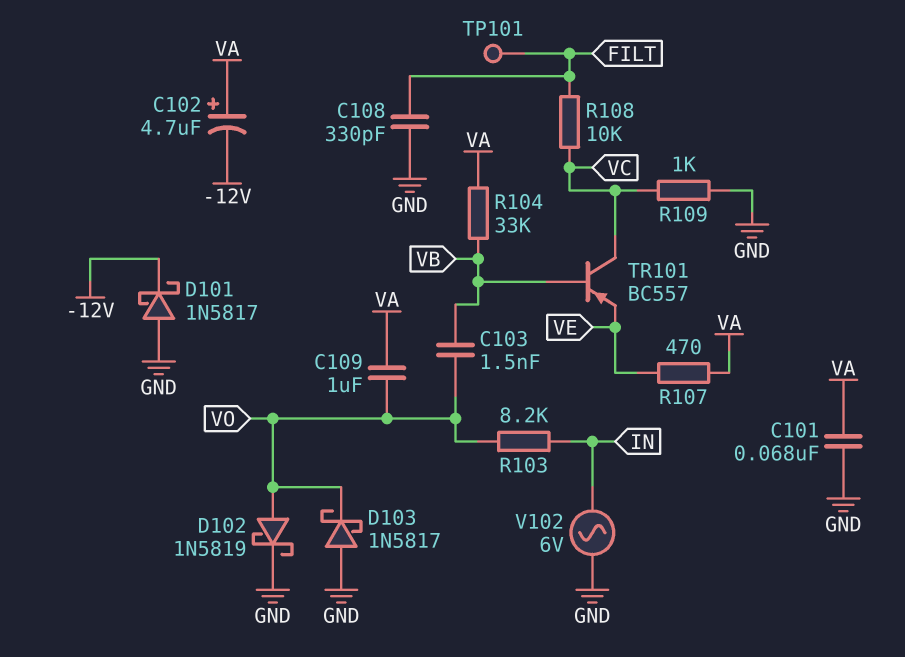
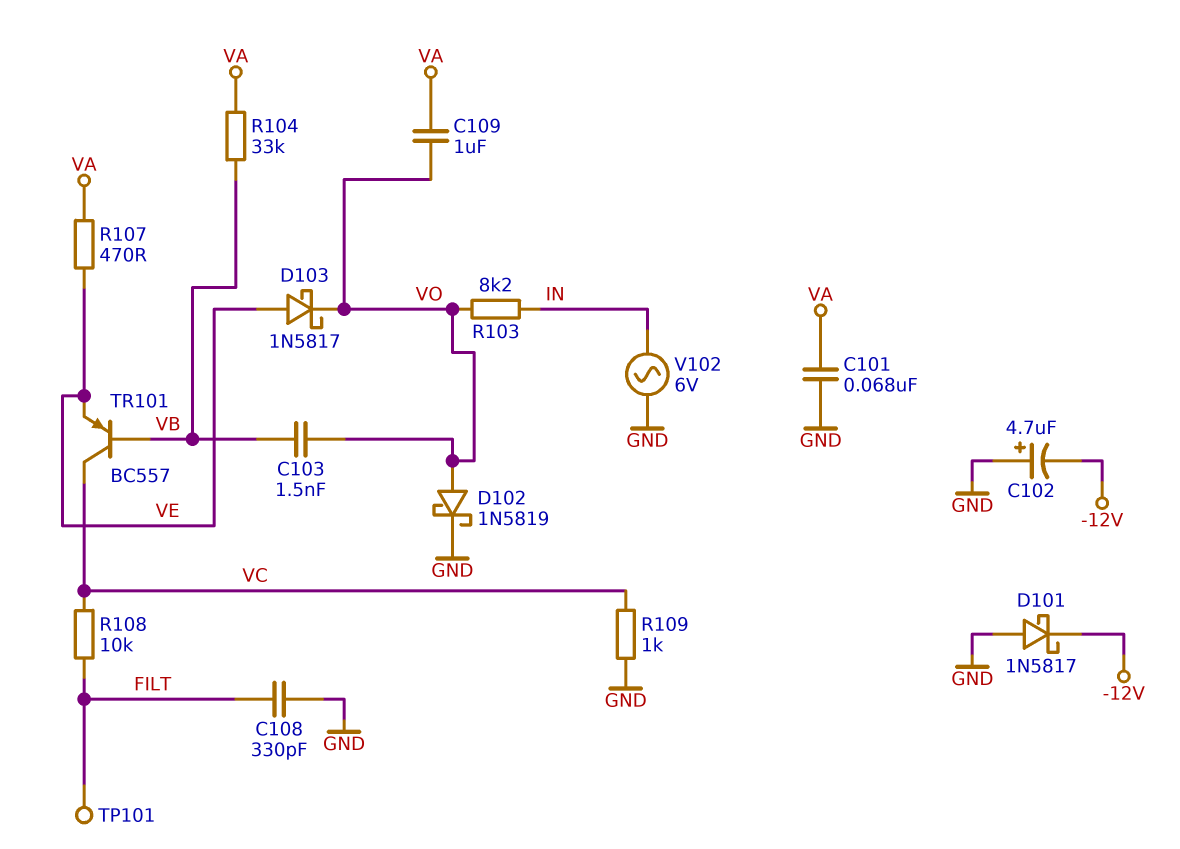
C102: 4.7uF (plus VA, minus -12V) -> 4.7uF (plus GND, minus -12V)
D103: schottky 1N5817 (A GND, K VO) -> schottky 1N5817 (A VE, K VO)

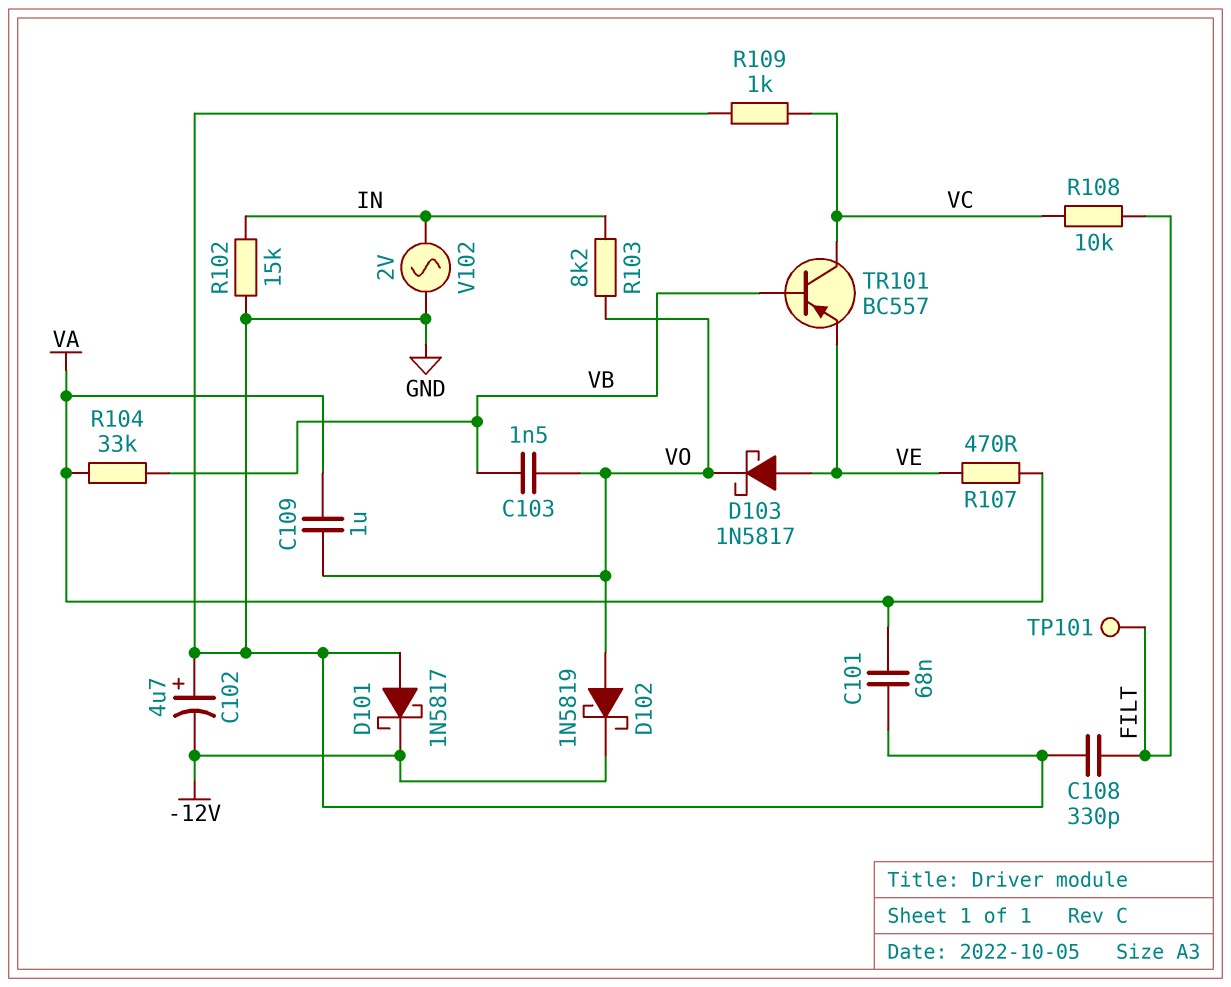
D102: schottky 1N5819 (A VO, K GND) -> schottky 1N5819 (A VO, K -12V)
R102: none -> 15k (GND, IN)
V102: AC 6V (GND, IN) -> AC 2V (GND, IN)

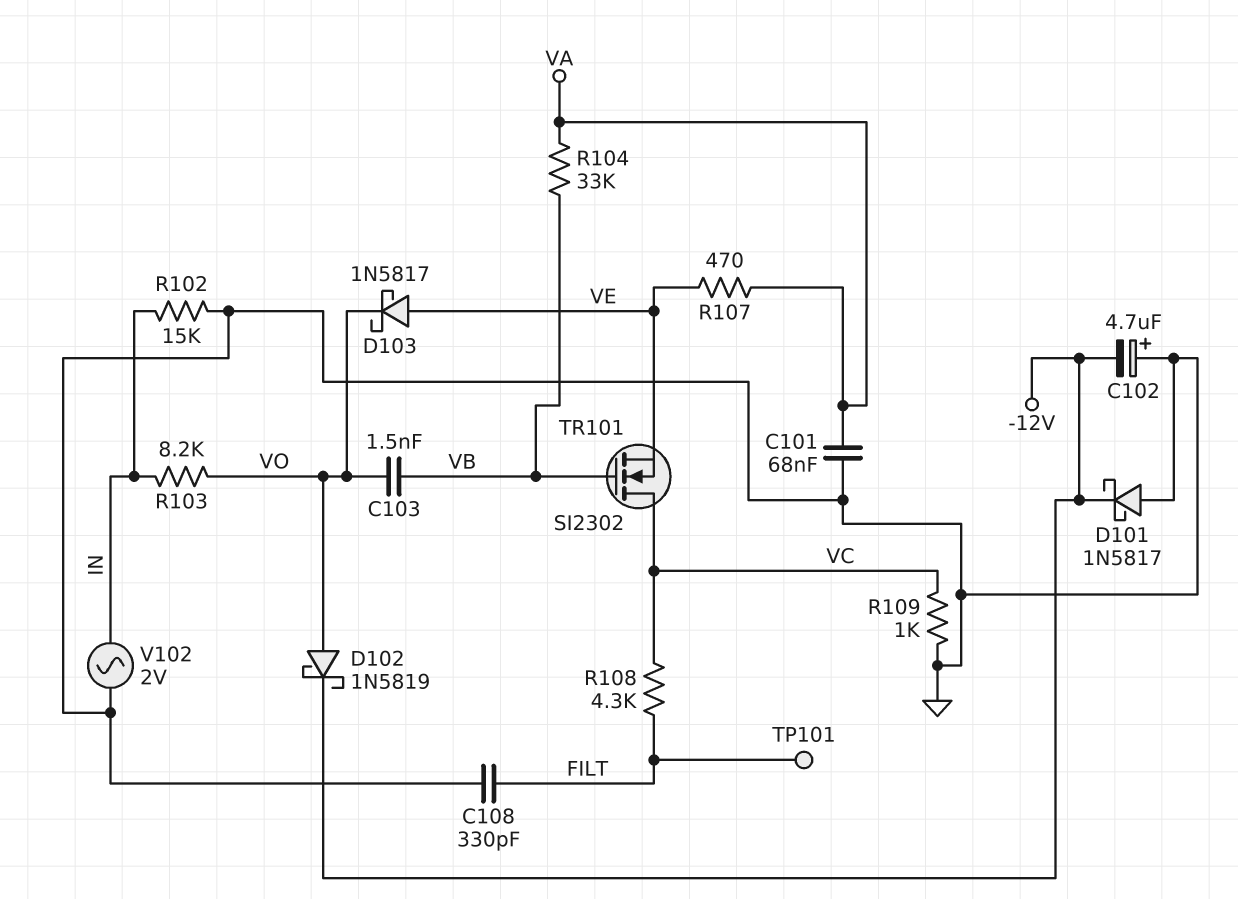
C109: 1uF (VA, VO) -> none
R108: 10k (FILT, VC) -> 4.3k (FILT, VC)
TR101: PNP BC557 (B VB, C VC, E VE) -> NMOS SI2302 (G VB, D VC, S VE)

